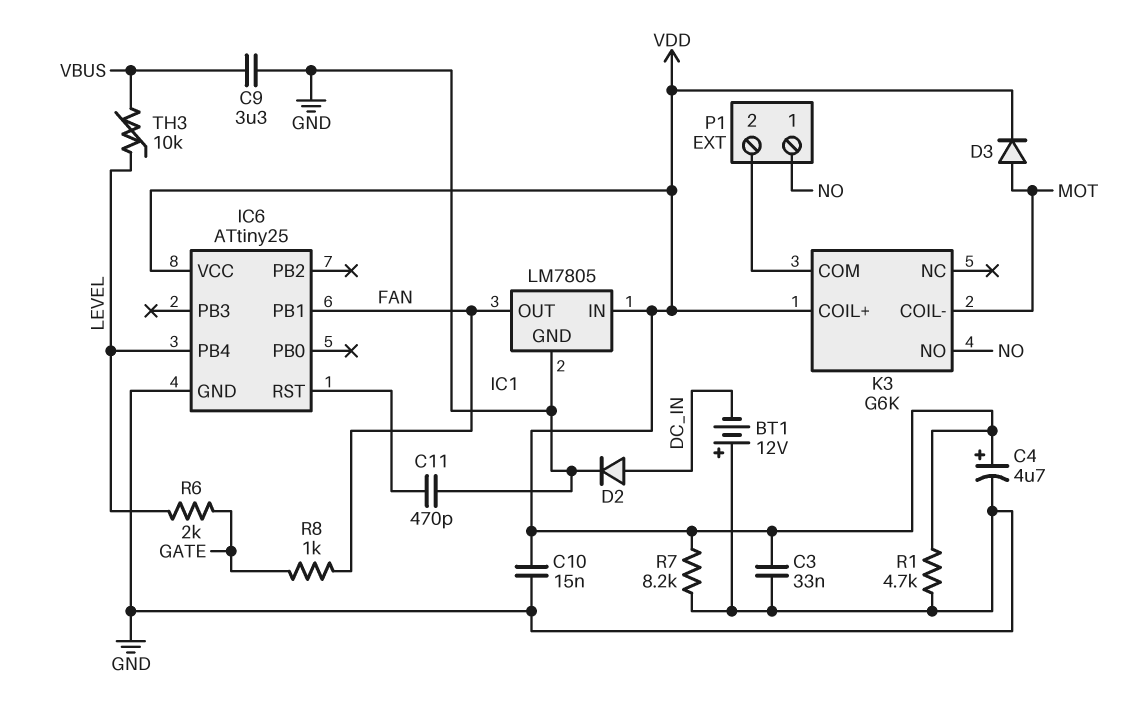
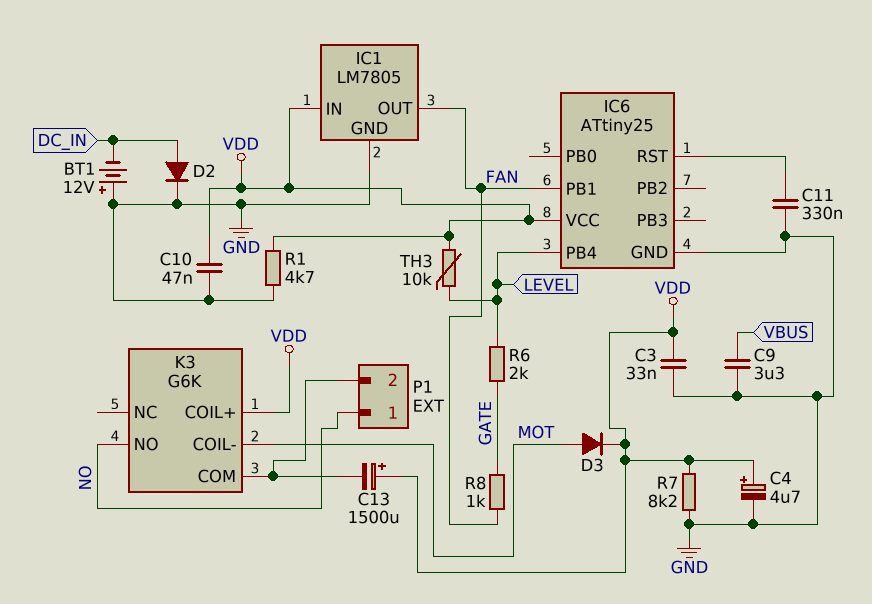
C10: 15nF (GND, VDD) -> 47nF (GND, VDD)
C11: 470pF (GND, IC6/RST) -> 330nF (GND, IC6/RST)
C13: none -> 1500uF (plus VDD, minus K3/COM)
TH3: 10k (LEVEL, VBUS) -> 10k (LEVEL, VDD)

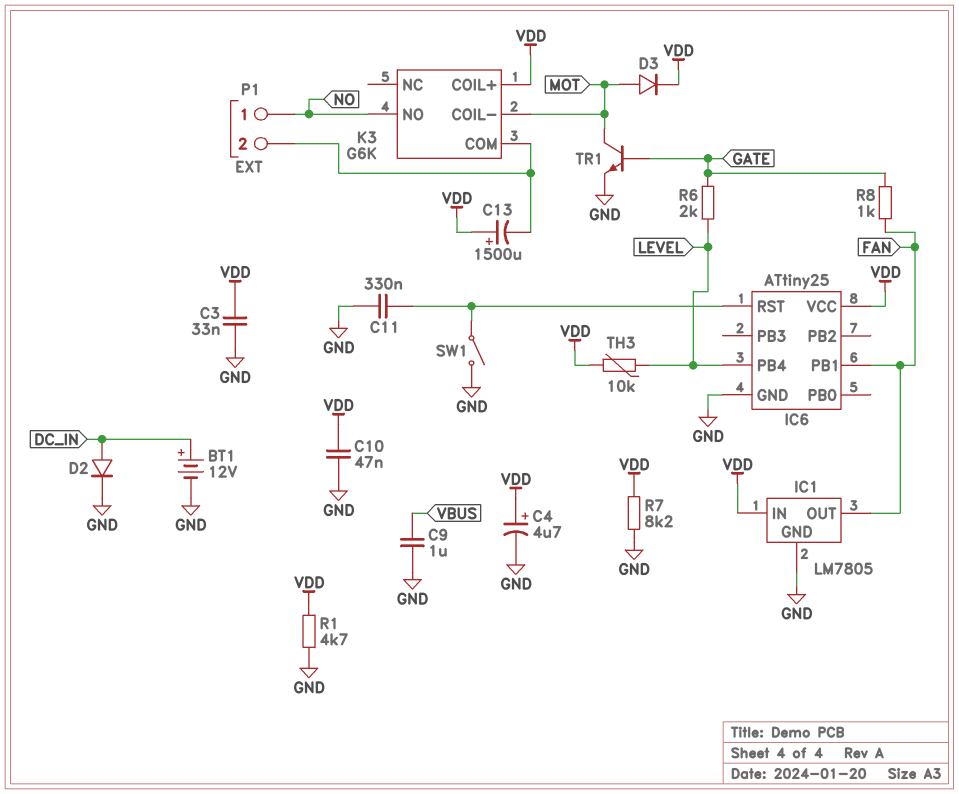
BT1: 12V (plus GND, minus DC_IN) -> 12V (plus DC_IN, minus GND)
C9: 3.3uF (GND, VBUS) -> 1uF (GND, VBUS)
SW1: none -> switch (GND, IC6/RST)
TR1: none -> NPN (B GATE, C MOT, E GND)

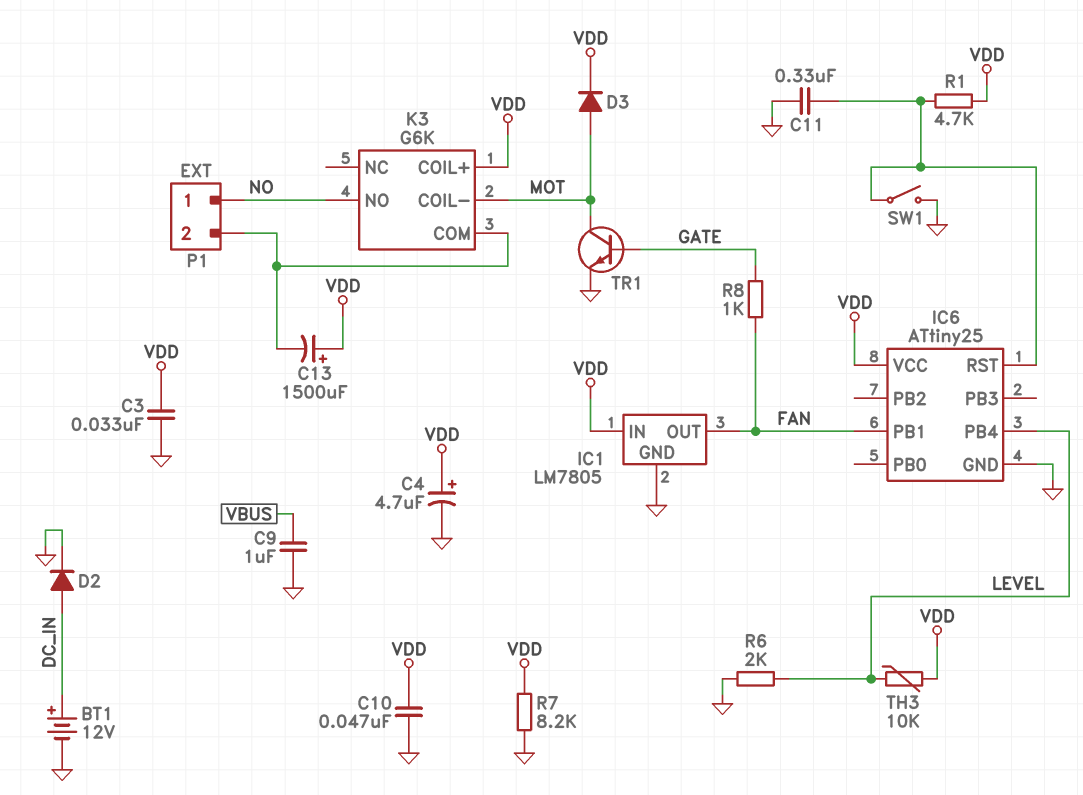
R1: 4.7k (GND, VDD) -> 4.7k (IC6/RST, VDD)
R6: 2k (GATE, LEVEL) -> 2k (GND, LEVEL)

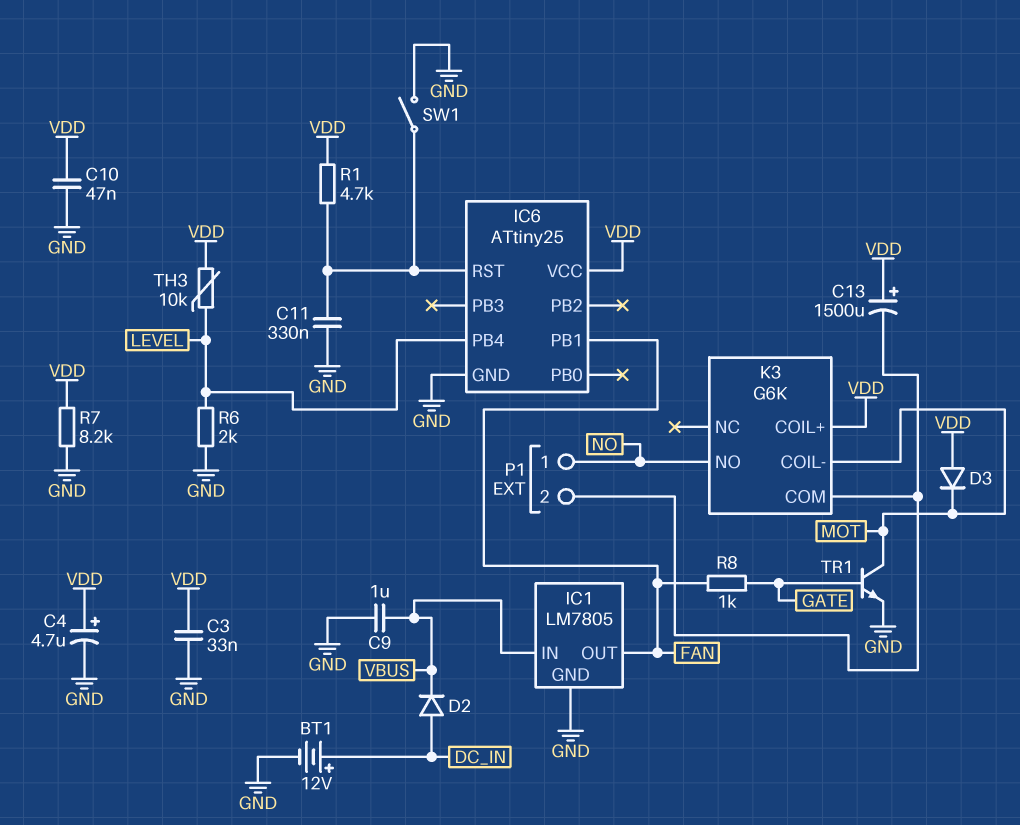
D2: diode (A DC_IN, K GND) -> diode (A DC_IN, K VBUS)
D3: diode (A MOT, K VDD) -> diode (A VDD, K MOT)
IC1 pin IN: VDD -> VBUS

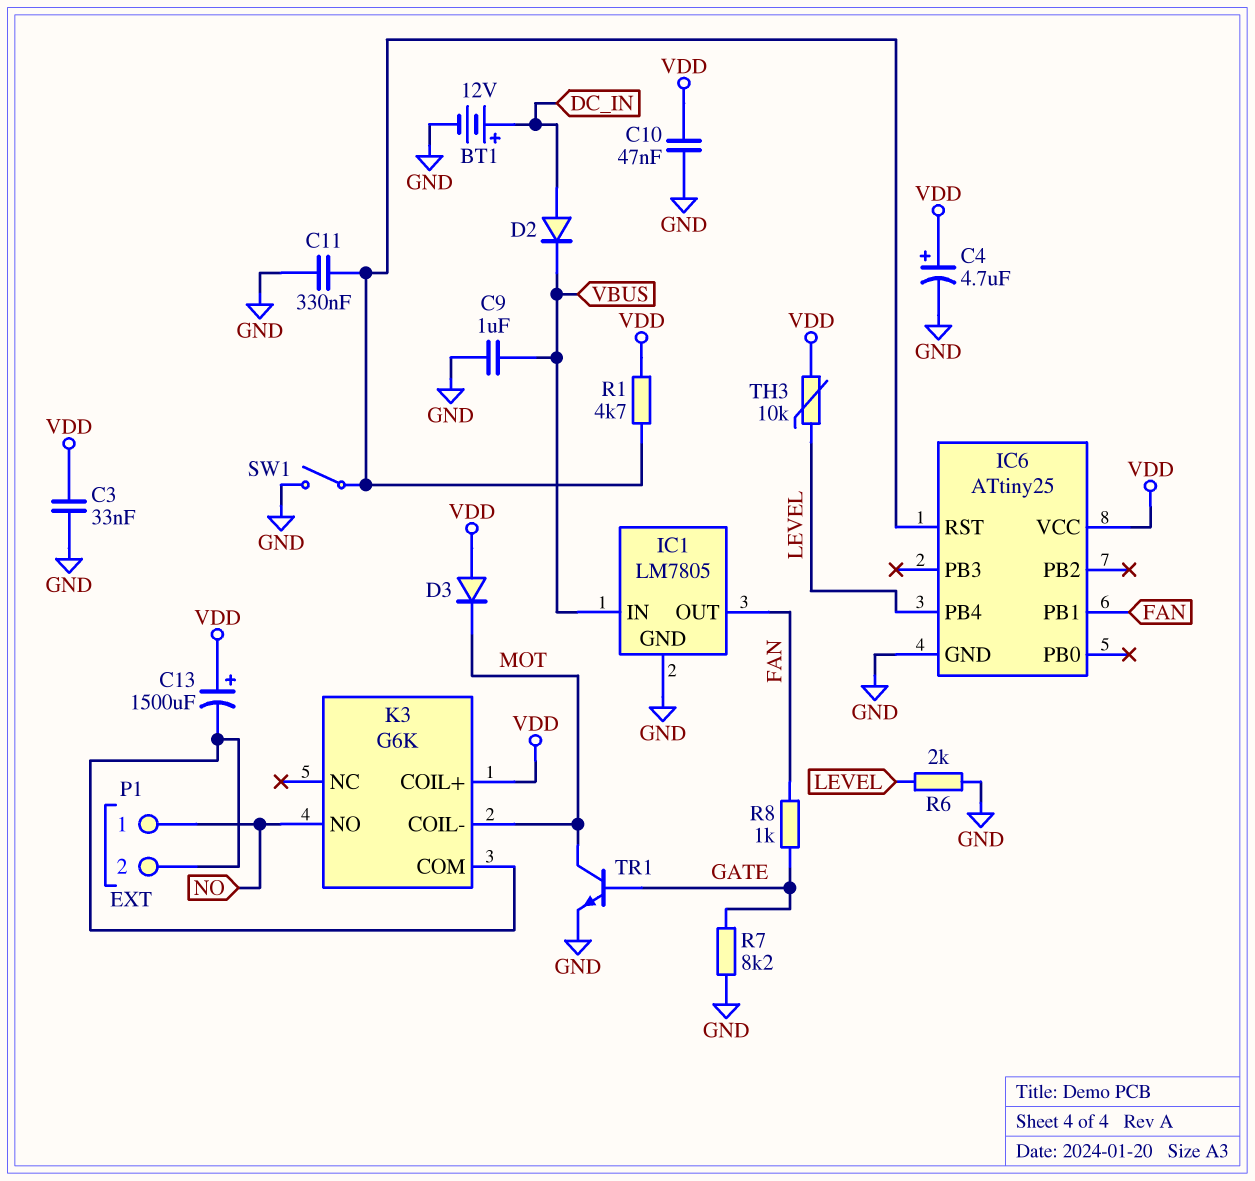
R7: 8.2k (GND, VDD) -> 8.2k (GATE, GND)

